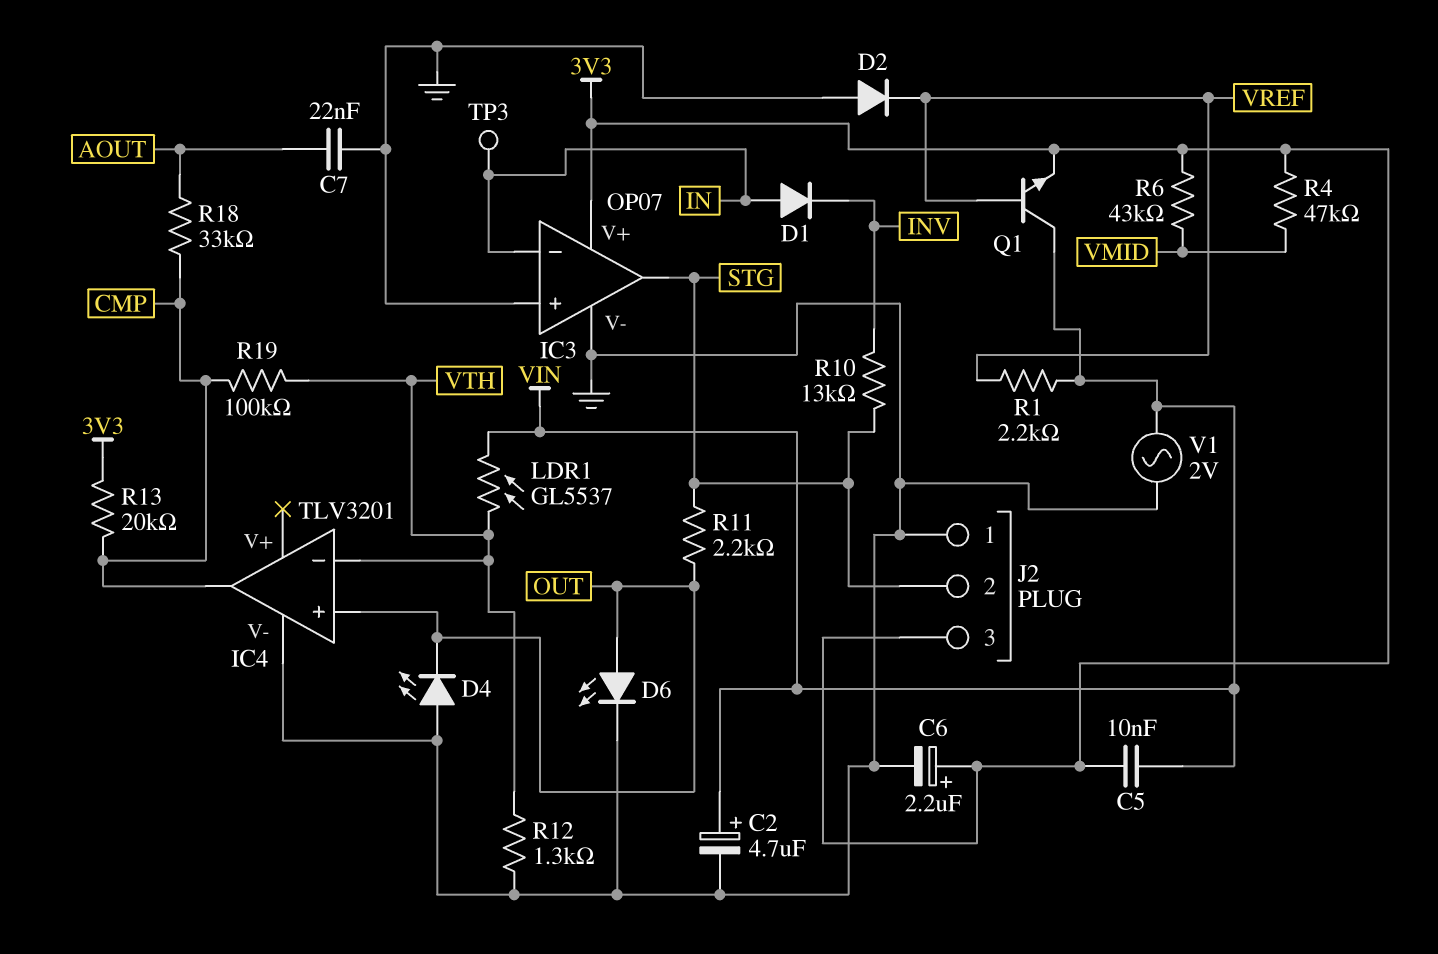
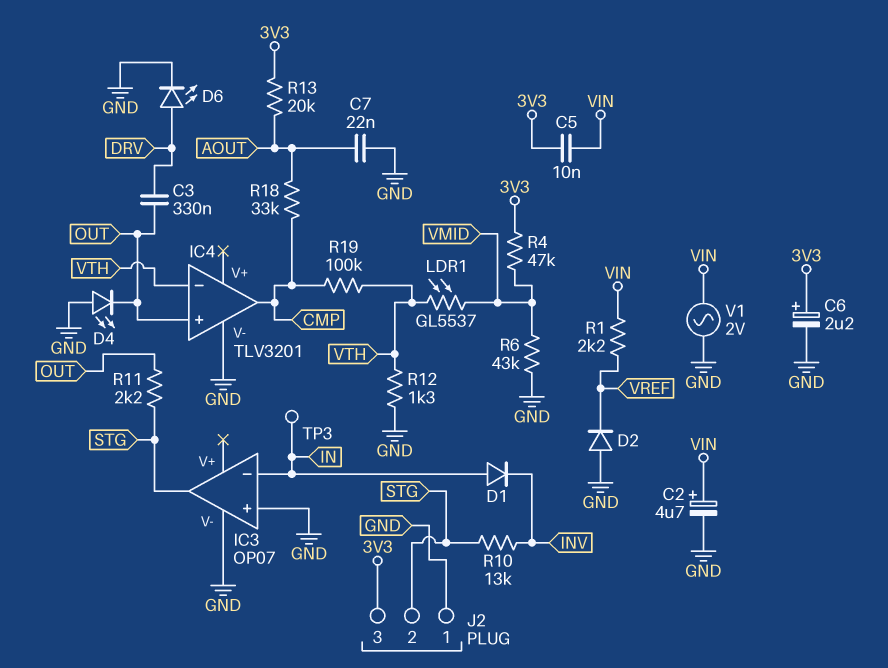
C3: none -> 330nF (DRV, OUT)
D6: LED (A OUT, K GND) -> LED (A DRV, K GND)
IC3 pin V+: 3V3 -> none
LDR1: GL5537 (VIN, VTH) -> GL5537 (VMID, VTH)
Q1: NPN (B VREF, C VIN, E 3V3) -> none
R6: 43k (3V3, VMID) -> 43k (GND, VMID)
R13: 20k (3V3, CMP) -> 20k (3V3, AOUT)

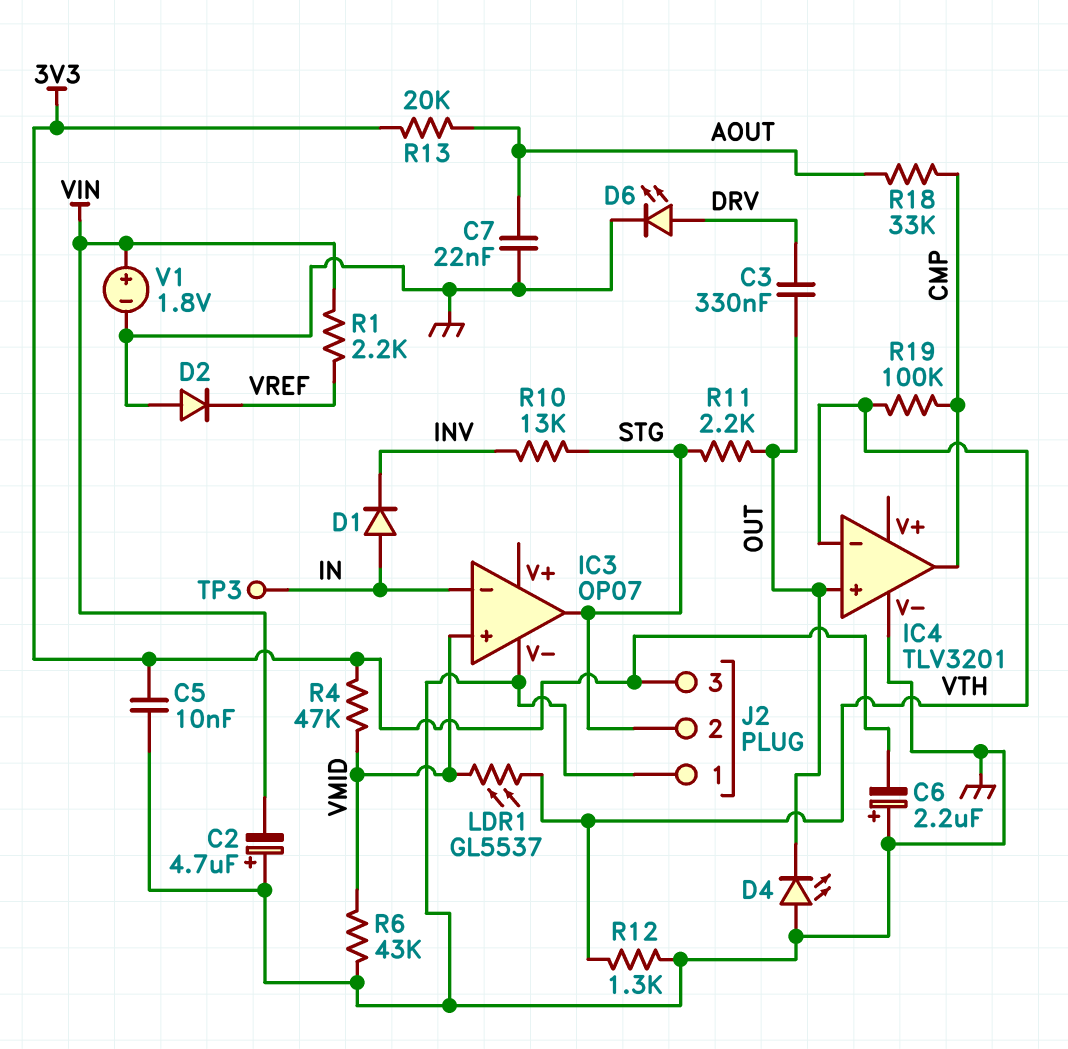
C2: 4.7uF (plus VIN, minus GND) -> 4.7uF (plus GND, minus VIN)
C5: 10nF (3V3, VIN) -> 10nF (3V3, GND)
C6: 2.2uF (plus 3V3, minus GND) -> 2.2uF (plus GND, minus 3V3)
IC3 pin in+: GND -> VMID
V1: AC 2V (GND, VIN) -> 1.8V (plus VIN, minus GND)

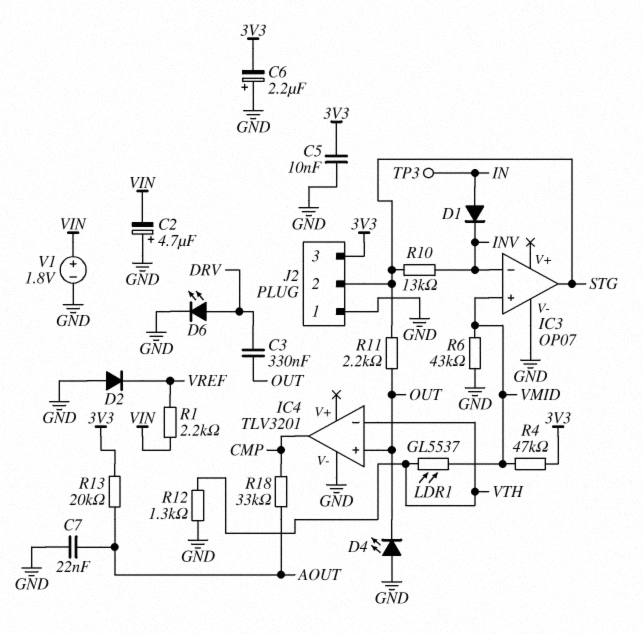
IC3 pin in-: IN -> INV
R19: 100k (CMP, VTH) -> none

